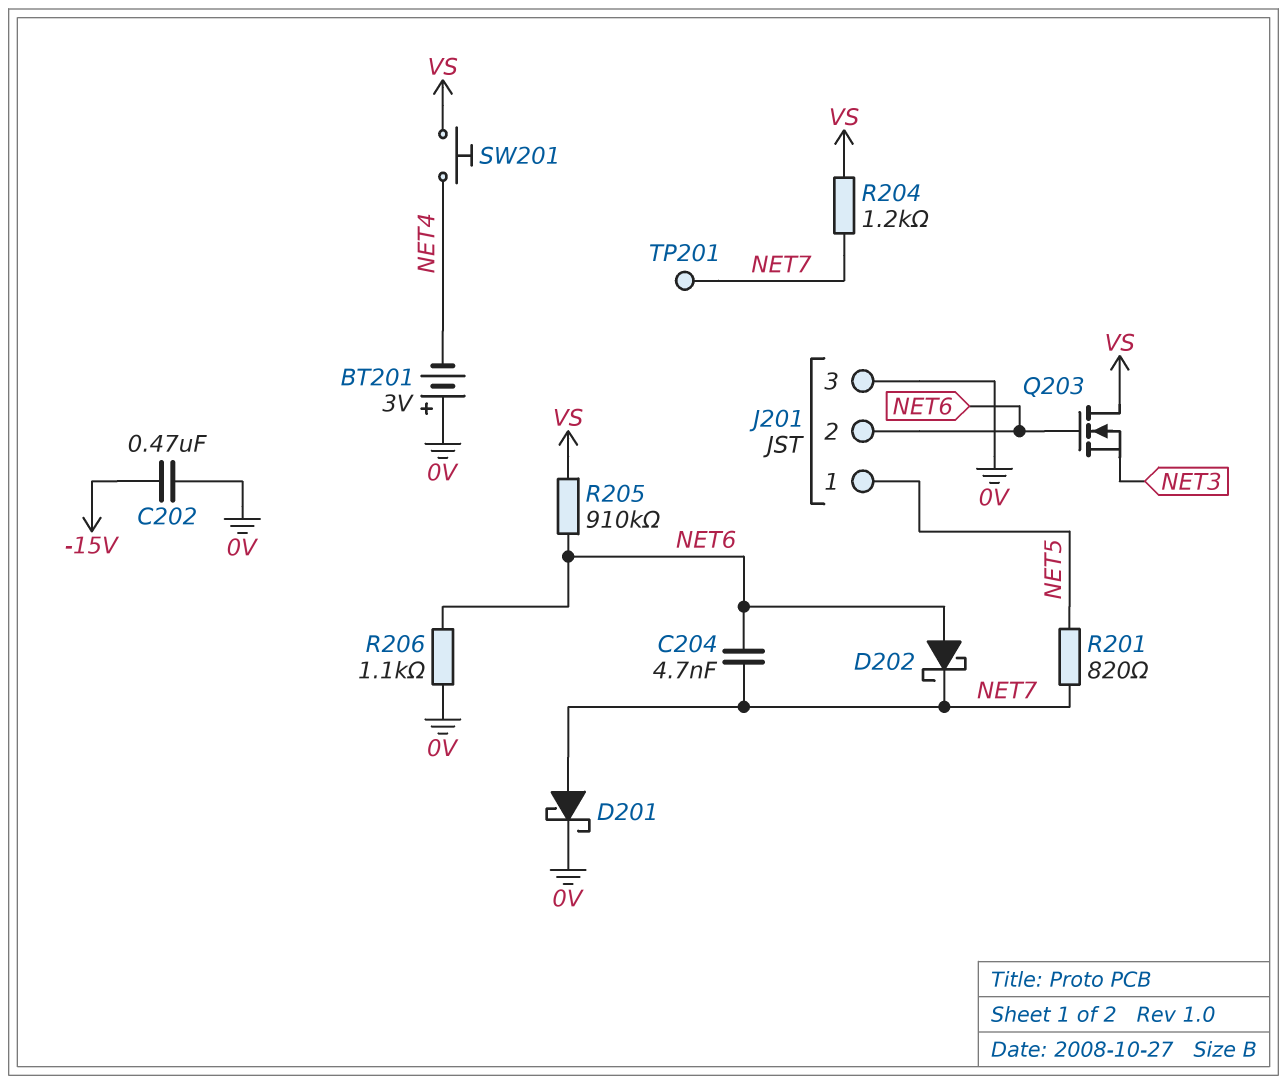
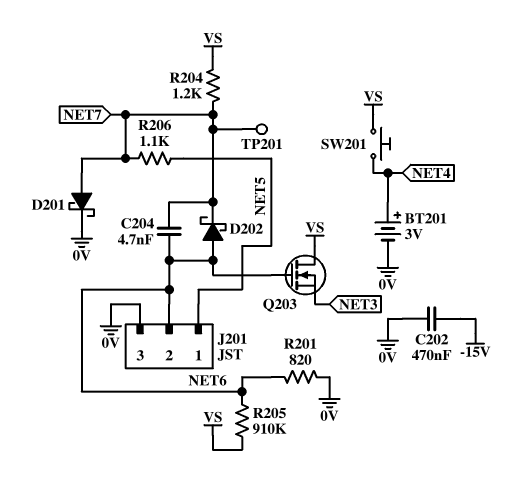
BT201: 3V (plus 0V, minus NET4) -> 3V (plus NET4, minus 0V)
R201: 820 (NET5, NET7) -> 820 (0V, NET6)
R206: 1.1k (0V, NET6) -> 1.1k (NET5, NET7)

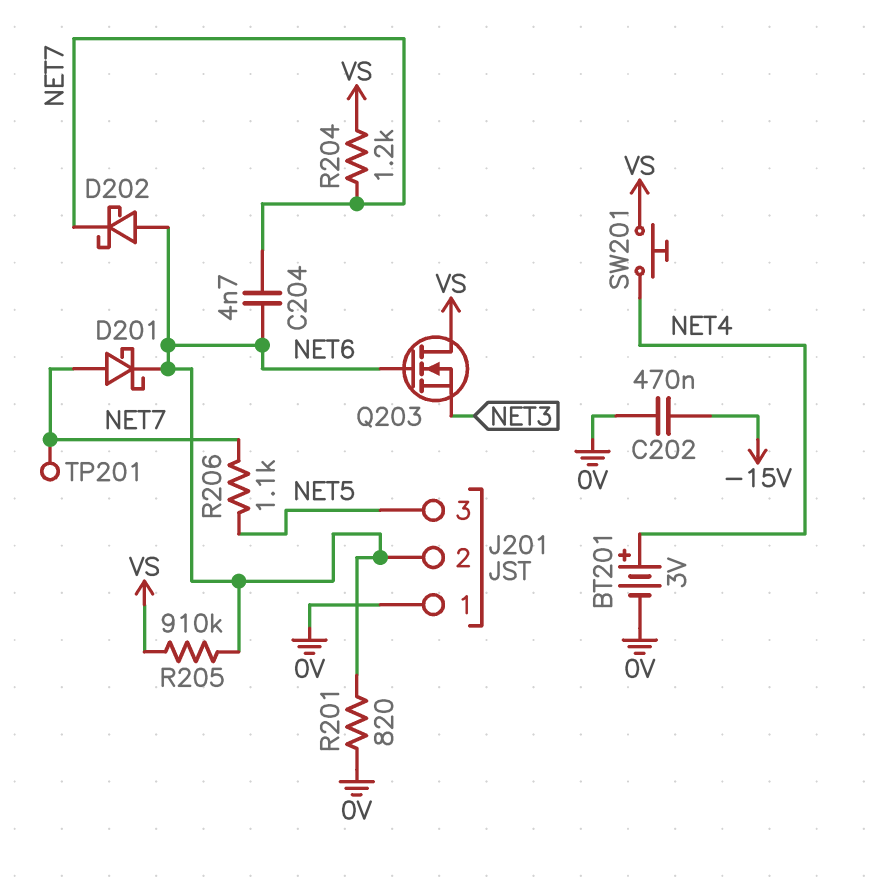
D201: schottky (A NET7, K 0V) -> schottky (A NET7, K NET6)
J201 pin 1: NET5 -> 0V
J201 pin 3: 0V -> NET5

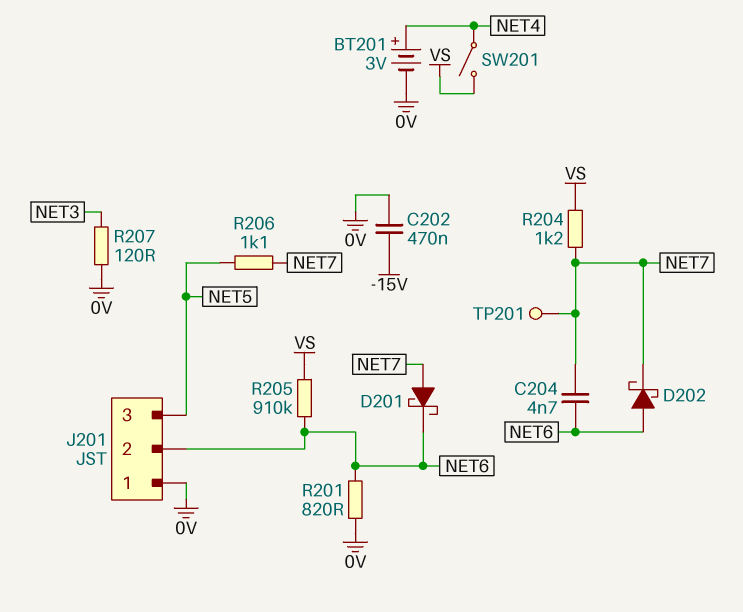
Q203: NMOS (G NET6, D VS, S NET3) -> none
R207: none -> 120 (0V, NET3)
SW201: button (NET4, VS) -> switch (NET4, VS)

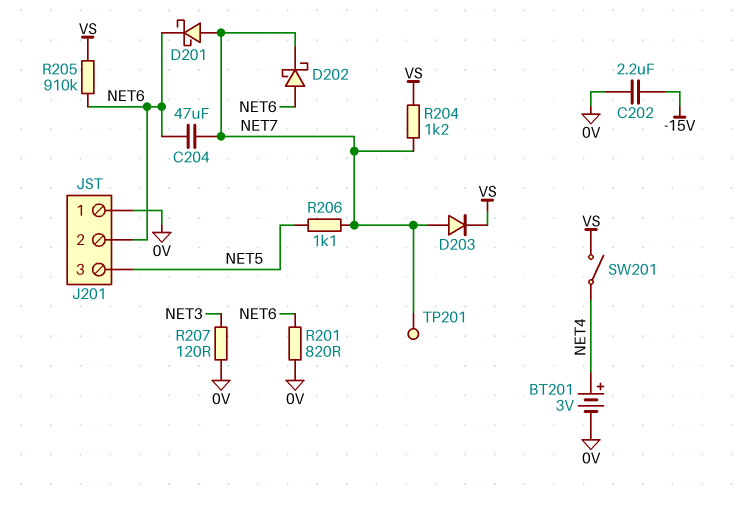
C202: 470nF (-15V, 0V) -> 2.2uF (-15V, 0V)
C204: 4.7nF (NET6, NET7) -> 47uF (NET6, NET7)
D203: none -> diode (A NET7, K VS)

